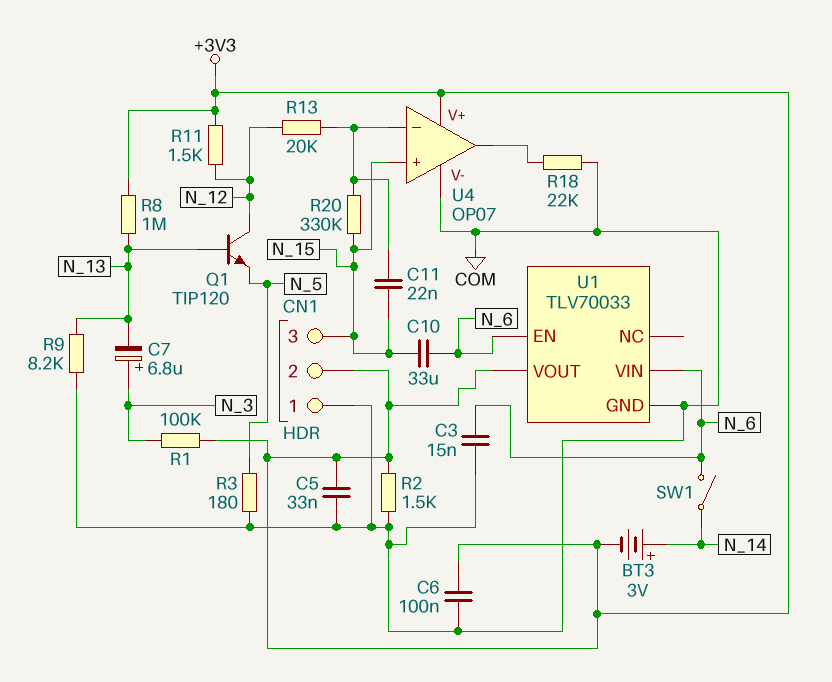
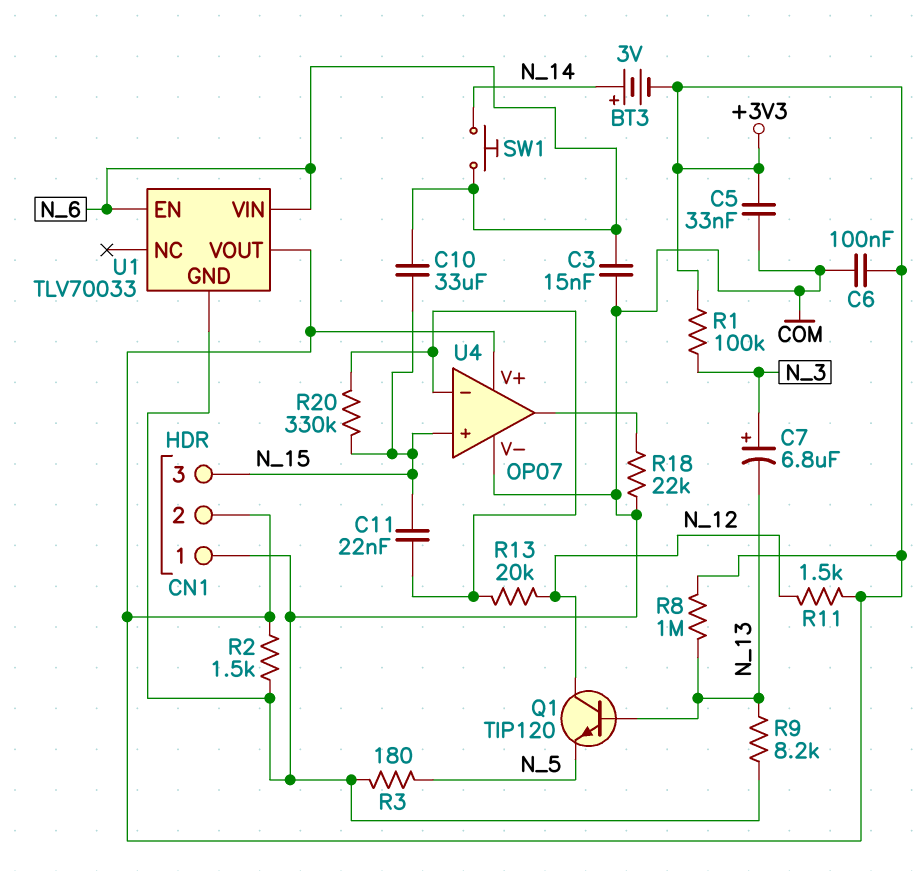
SW1: switch (N_6, N_14) -> button (N_6, N_14)

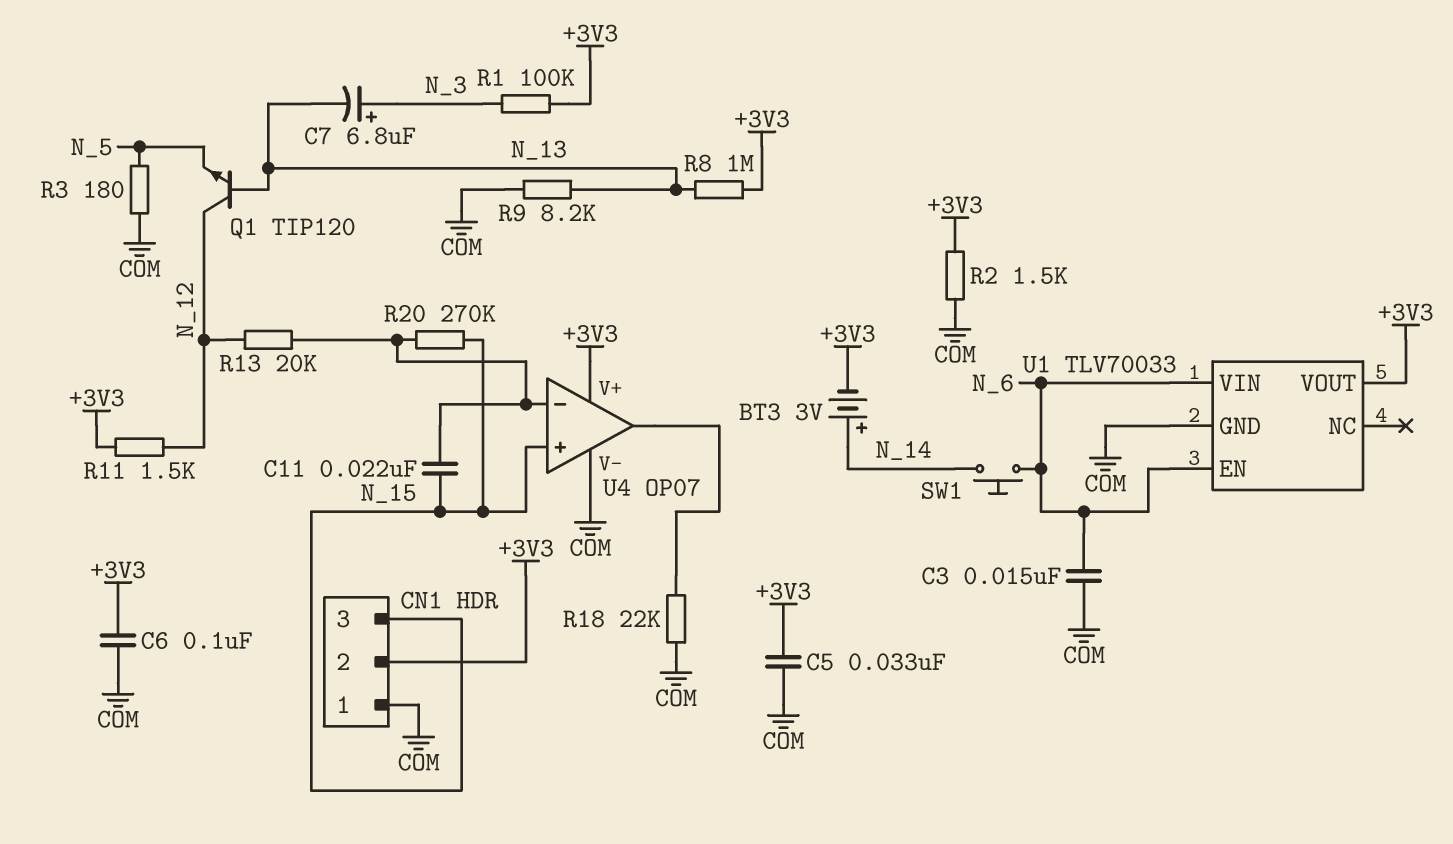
C10: 33uF (N_6, N_15) -> none
R20: 330k (N_15, U4/in-) -> 270k (N_15, U4/in-)

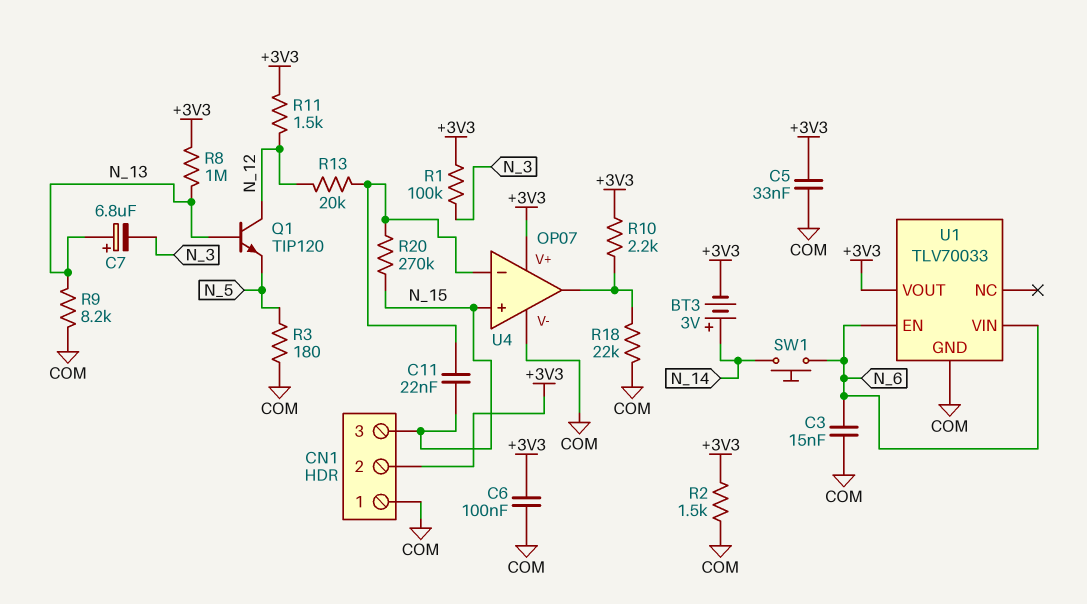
C7: 6.8uF (plus N_3, minus N_13) -> 6.8uF (plus N_13, minus N_3)
R10: none -> 2.2k (+3V3, U4/out)

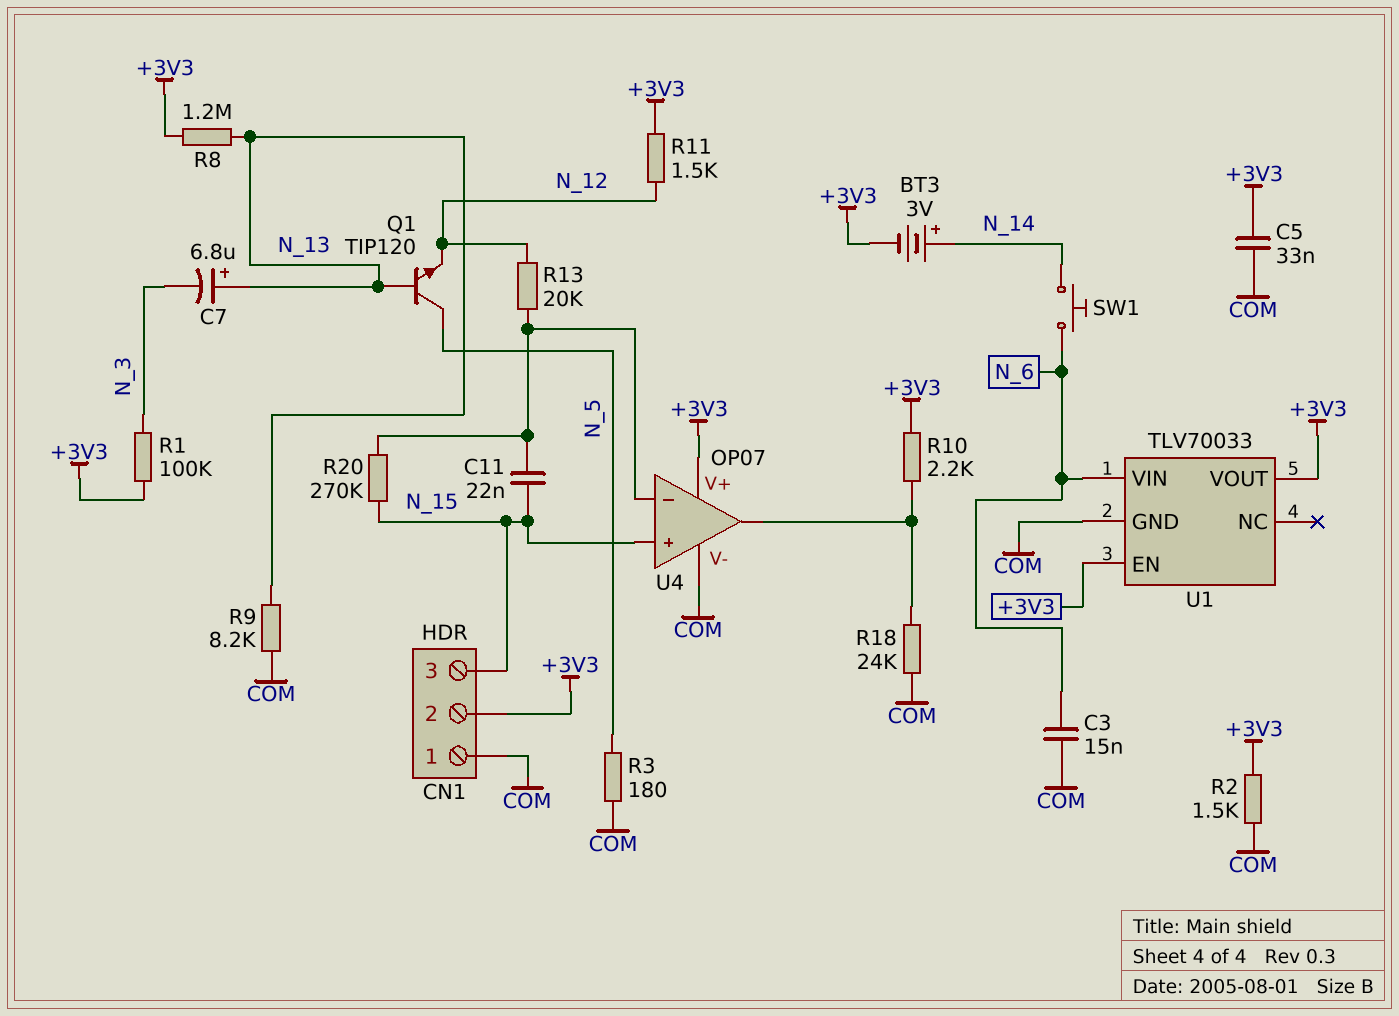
C6: 100nF (+3V3, COM) -> none
Q1: NPN TIP120 (B N_13, C N_12, E N_5) -> NPN TIP120 (B N_13, C N_5, E N_12)
R8: 1M (+3V3, N_13) -> 1.2M (+3V3, N_13)
R18: 22k (COM, U4/out) -> 24k (COM, U4/out)
U1 pin EN: N_6 -> +3V3

